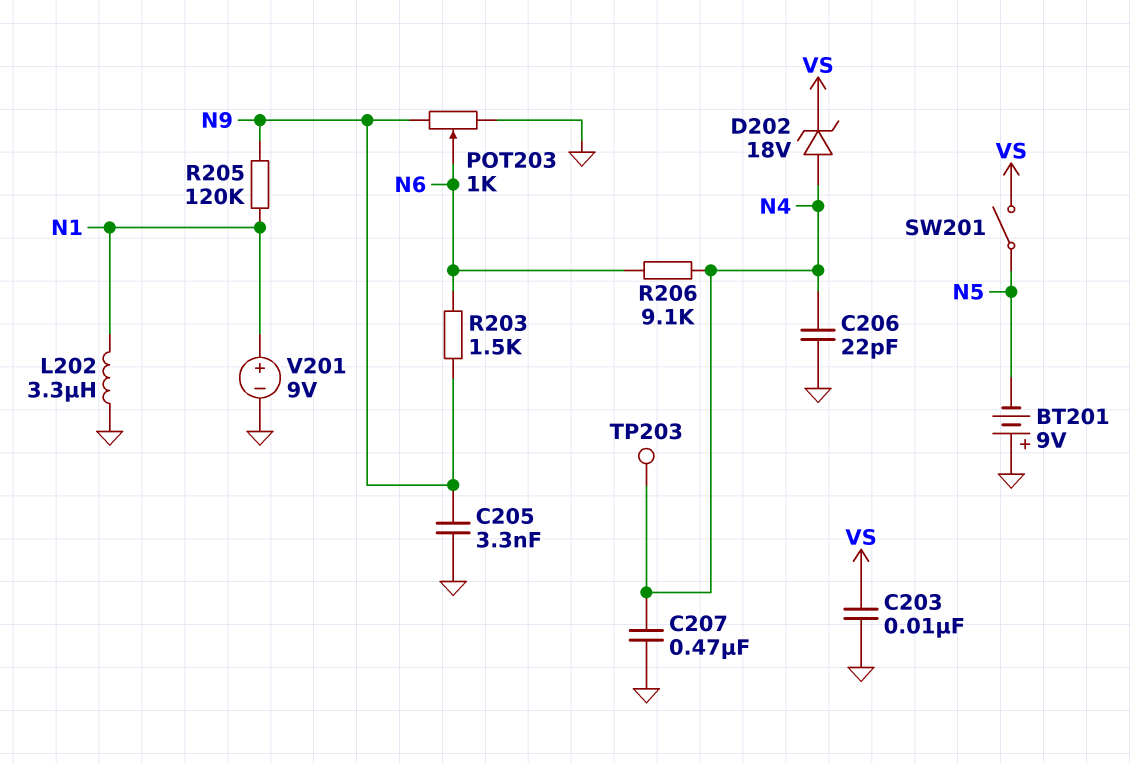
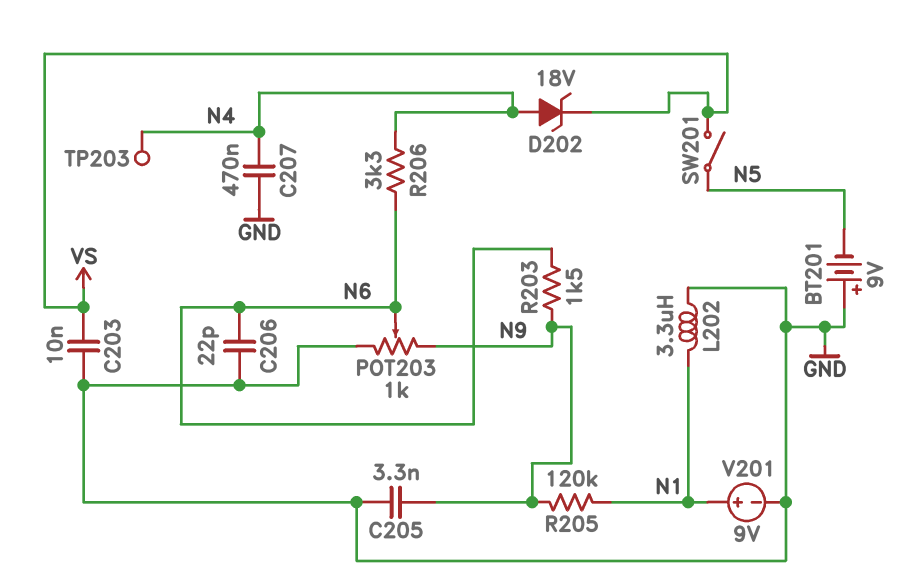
C206: 22pF (GND, N4) -> 22pF (GND, N6)
R206: 9.1k (N4, N6) -> 3.3k (N4, N6)

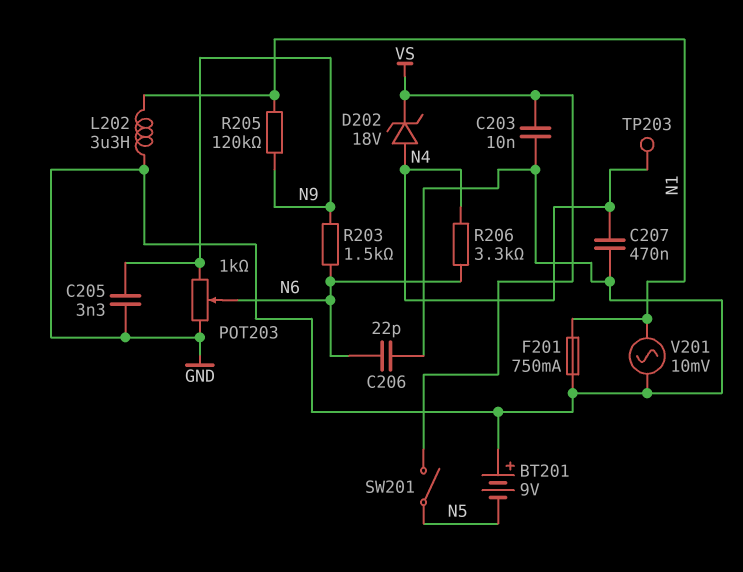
F201: none -> 750mA (GND, N1)
V201: 9V (plus N1, minus GND) -> AC 10mV (GND, N1)

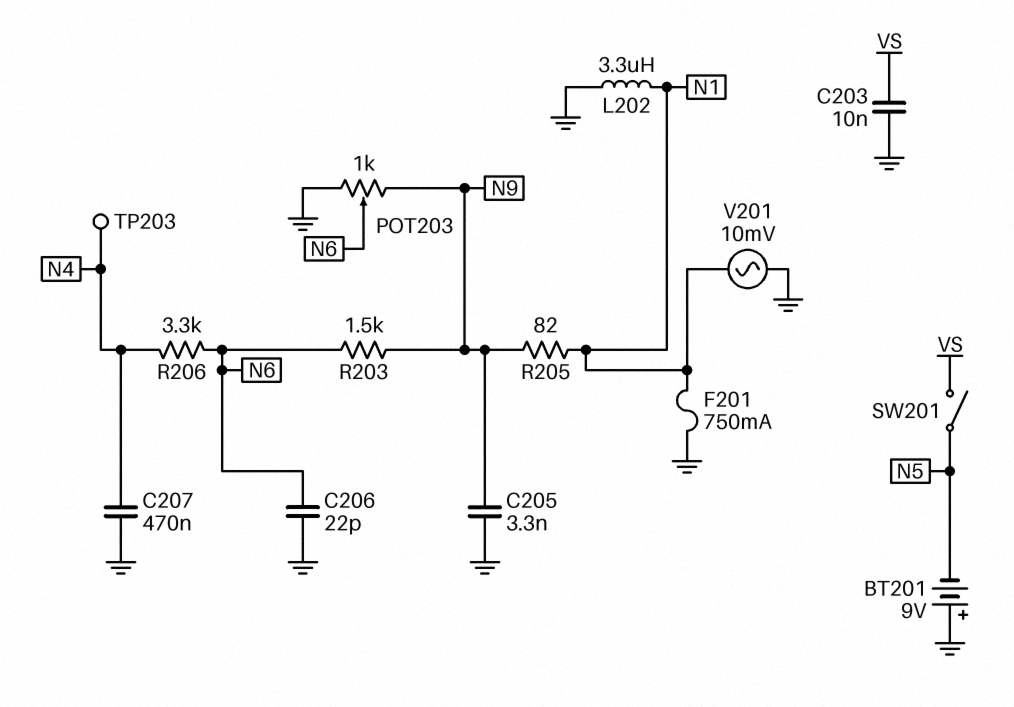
D202: zener 18V (A N4, K VS) -> none
R205: 120k (N1, N9) -> 82 (N1, N9)

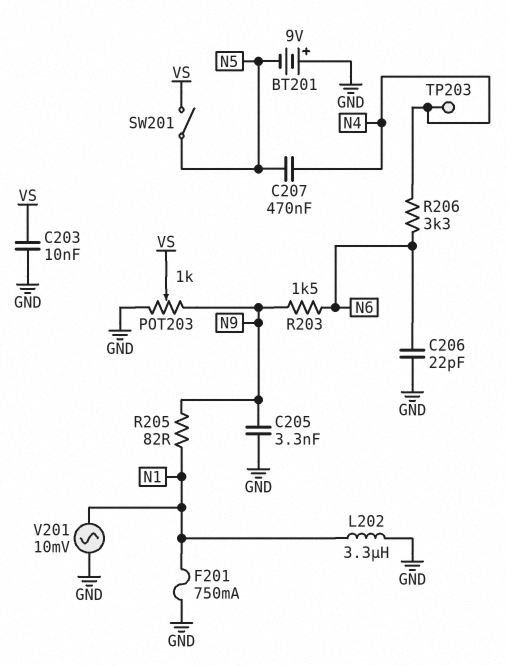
C207: 470nF (GND, N4) -> 470nF (N4, N5)
POT203: 1k (GND, N9, wiper N6) -> 1k (GND, N9, wiper VS)

